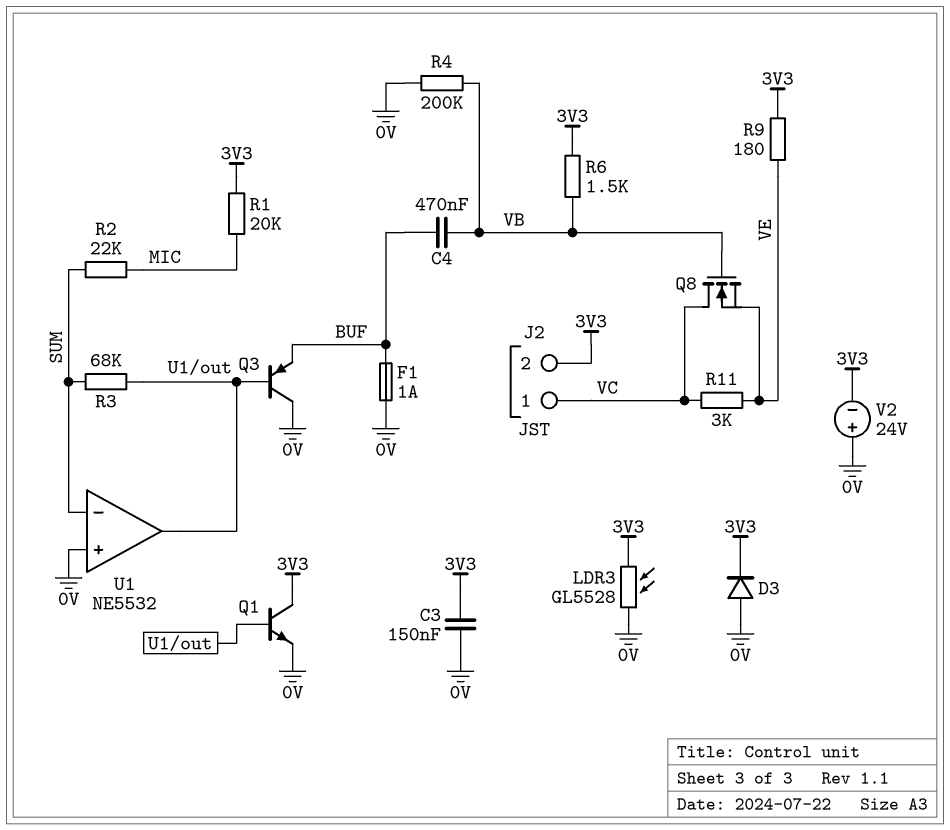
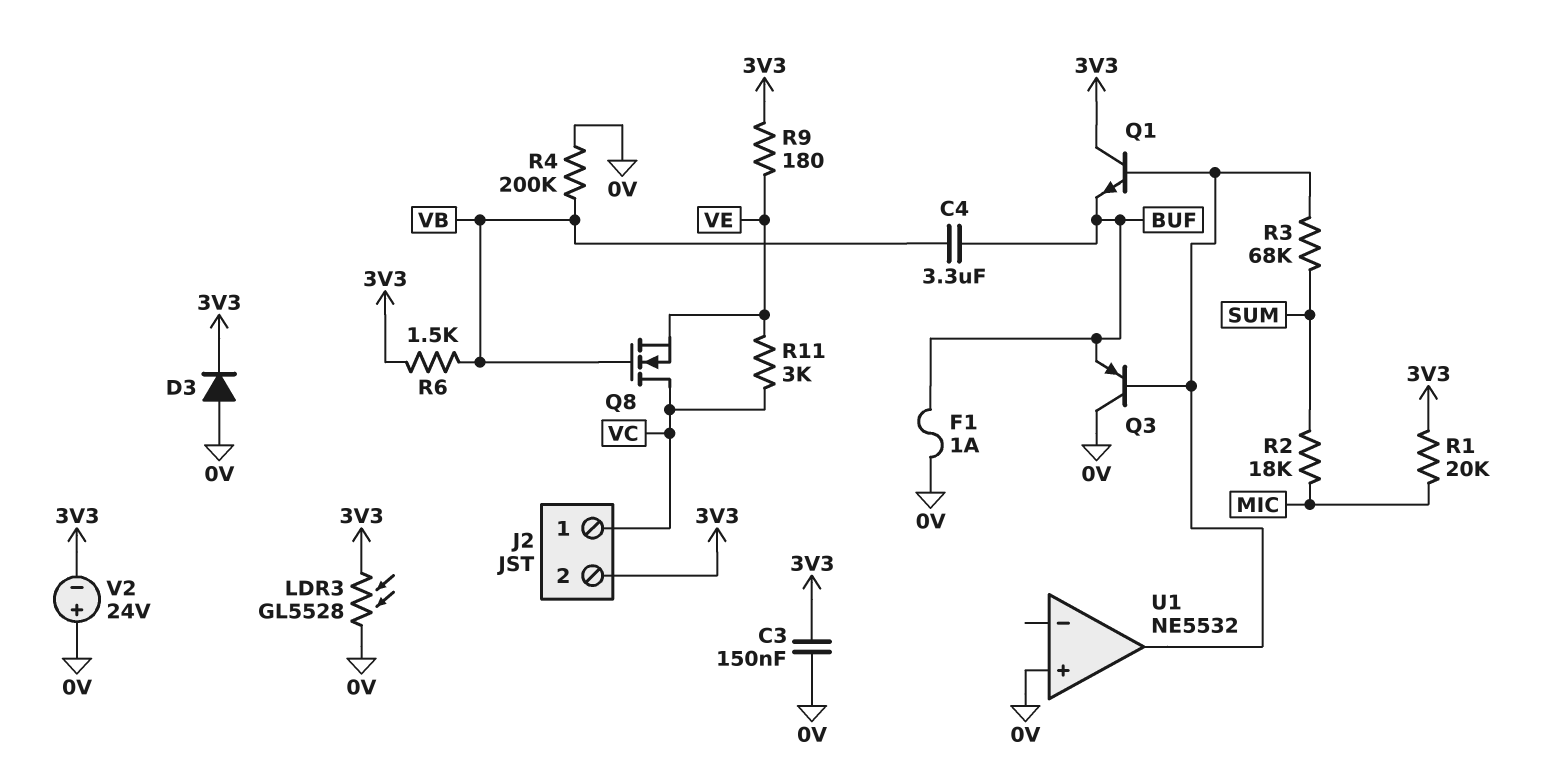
C4: 470nF (BUF, VB) -> 3.3uF (BUF, VB)
Q1: NPN (B U1/out, C 3V3, E 0V) -> NPN (B U1/out, C 3V3, E BUF)
R2: 22k (MIC, SUM) -> 18k (MIC, SUM)
U1 pin in-: SUM -> none

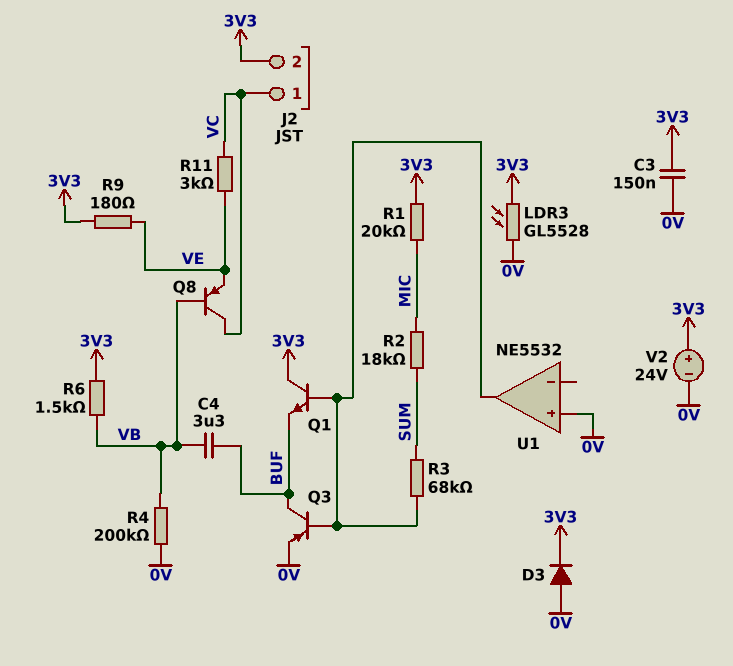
F1: 1A (0V, BUF) -> none
Q3: PNP (B U1/out, C 0V, E BUF) -> PNP (B U1/out, C BUF, E 0V)
Q8: NMOS (G VB, D VC, S VE) -> PNP (B VB, C VC, E VE)
V2: 24V (plus 0V, minus 3V3) -> 24V (plus 3V3, minus 0V)

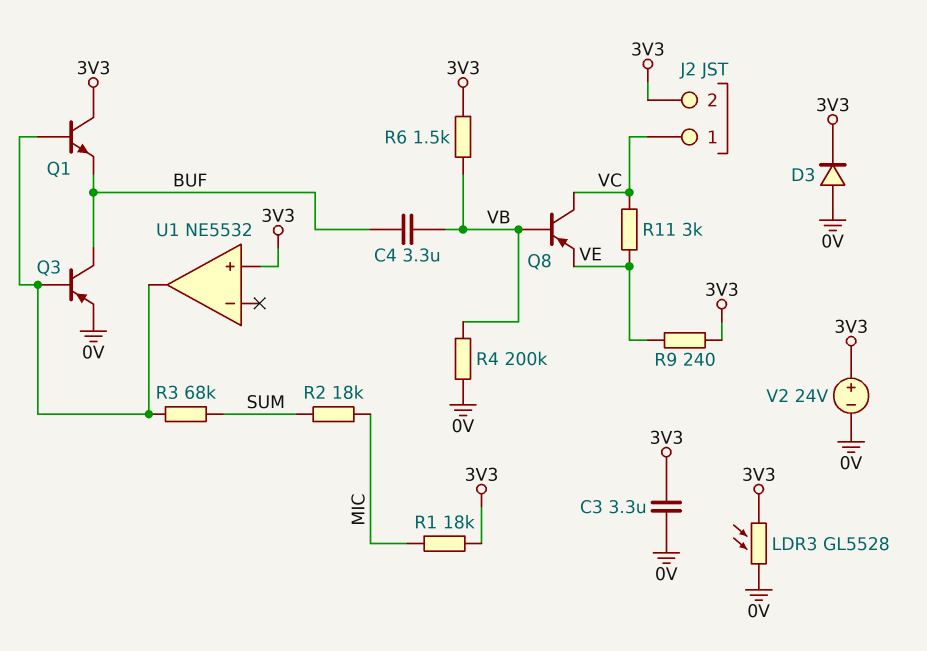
C3: 150nF (0V, 3V3) -> 3.3uF (0V, 3V3)
R1: 20k (3V3, MIC) -> 18k (3V3, MIC)
R9: 180 (3V3, VE) -> 240 (3V3, VE)
U1 pin in+: 0V -> 3V3

